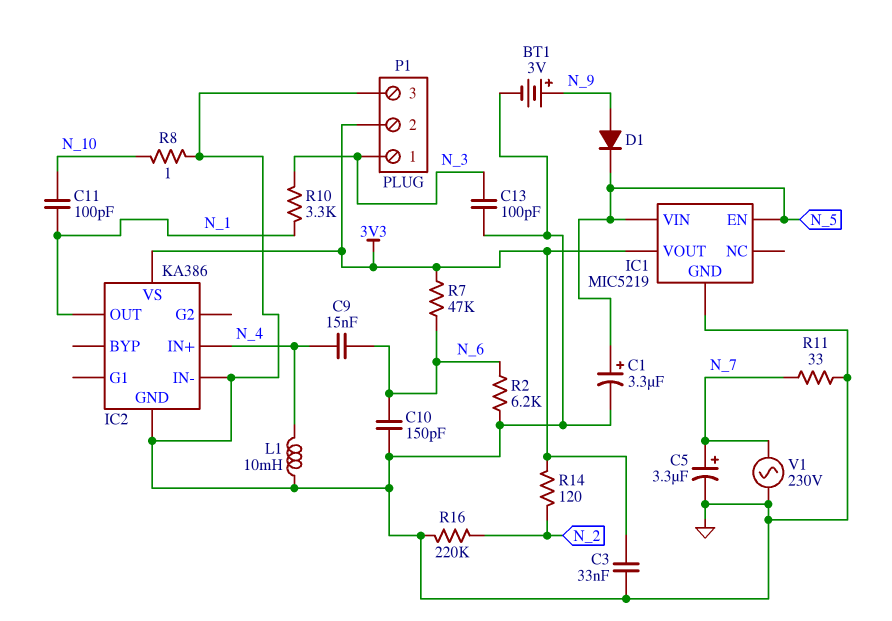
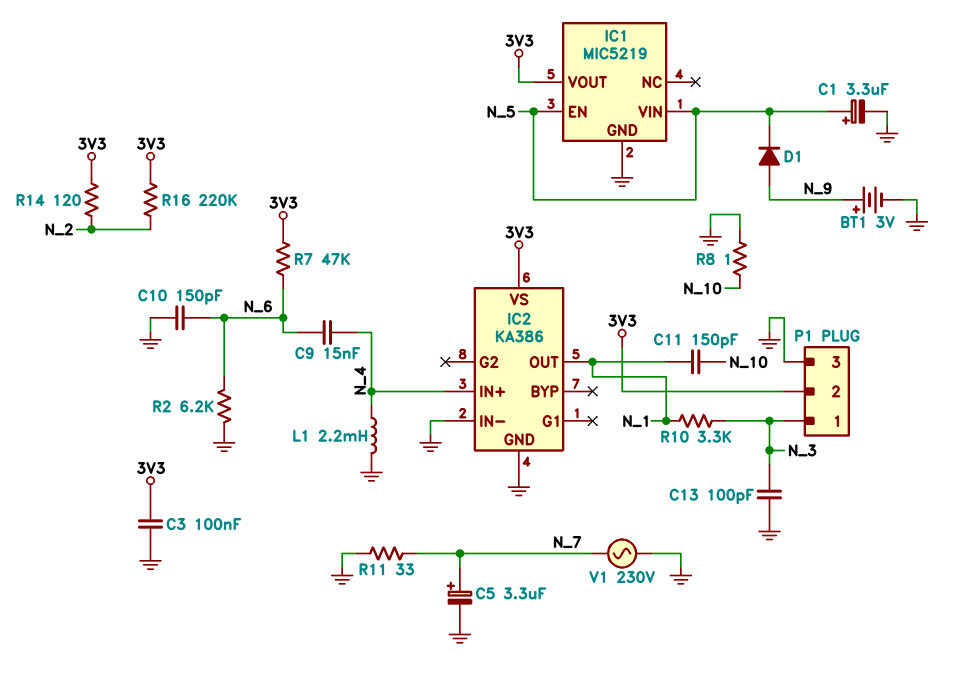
C3: 33nF (3V3, GND) -> 100nF (3V3, GND)
C11: 100pF (N_1, N_10) -> 150pF (N_1, N_10)
L1: 10mH (GND, N_4) -> 2.2mH (GND, N_4)
R16: 220k (GND, N_2) -> 220k (3V3, N_2)

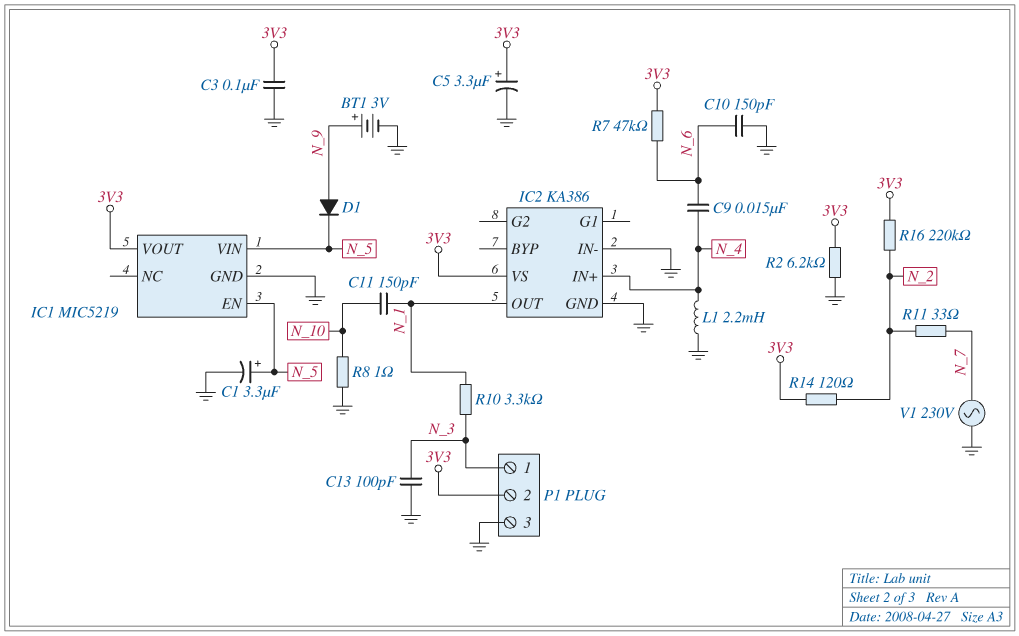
C5: 3.3uF (plus N_7, minus GND) -> 3.3uF (plus 3V3, minus GND)
R2: 6.2k (GND, N_6) -> 6.2k (3V3, GND)
R11: 33 (GND, N_7) -> 33 (N_2, N_7)

